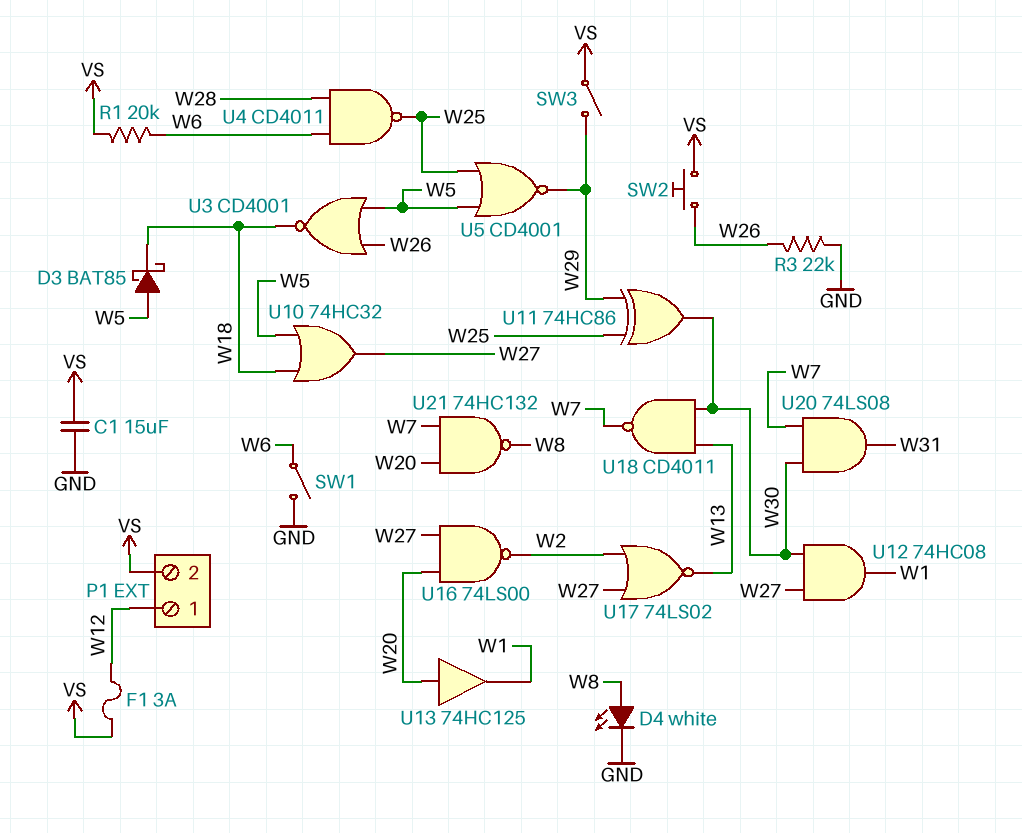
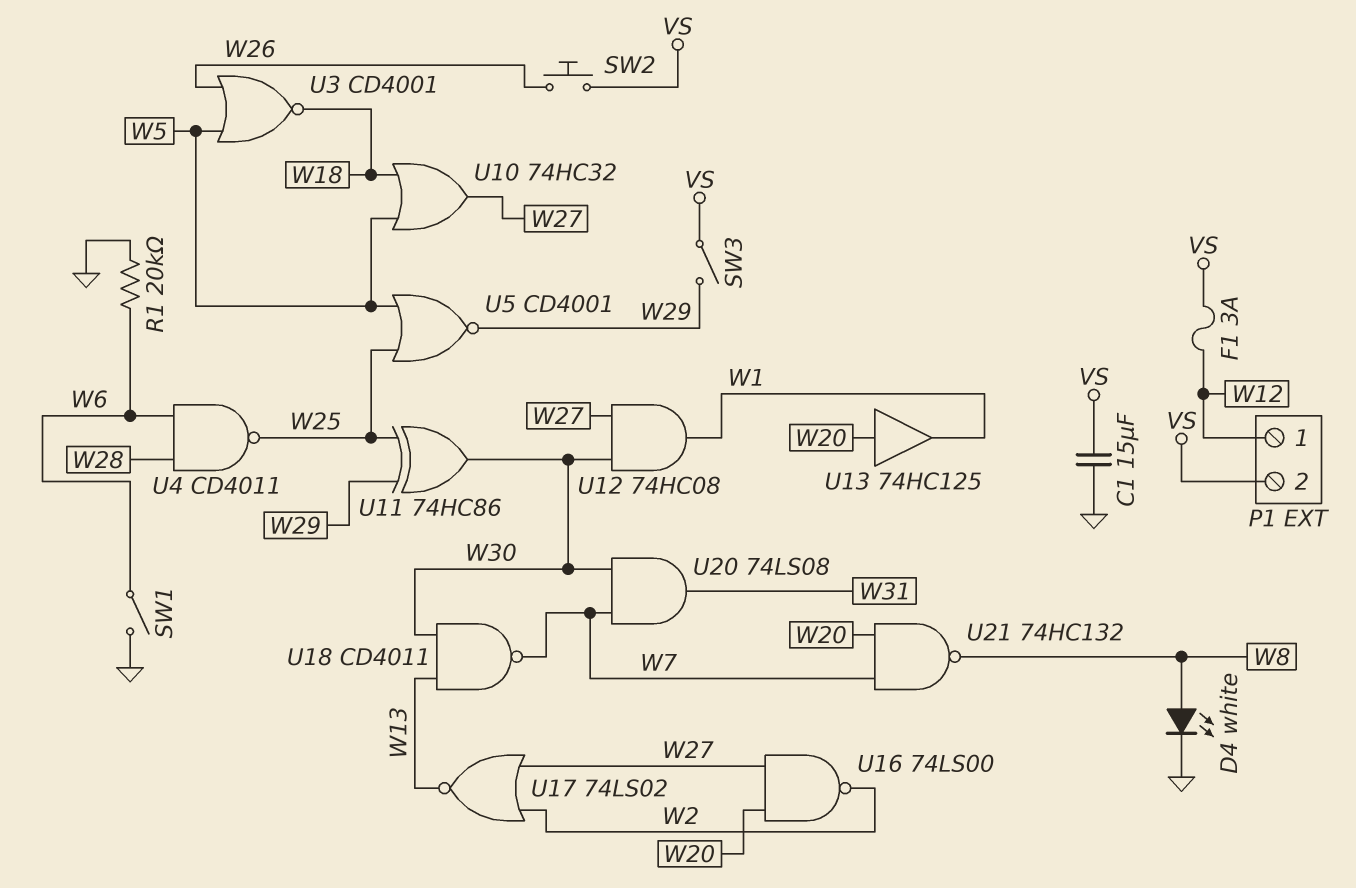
D3: schottky BAT85 (A W5, K W18) -> none
R1: 20k (VS, W6) -> 20k (GND, W6)
R3: 22k (GND, W26) -> none

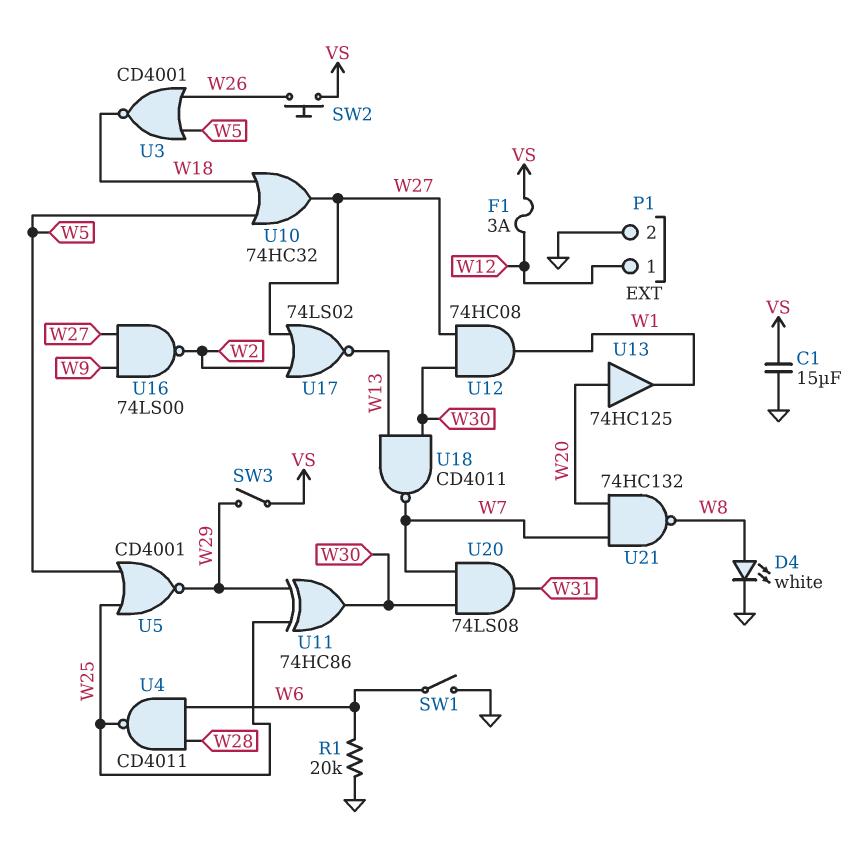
P1 pin 2: VS -> GND
U16: NAND 74LS00 (in W20, in W27, out W2) -> NAND 74LS00 (in W9, in W27, out W2)

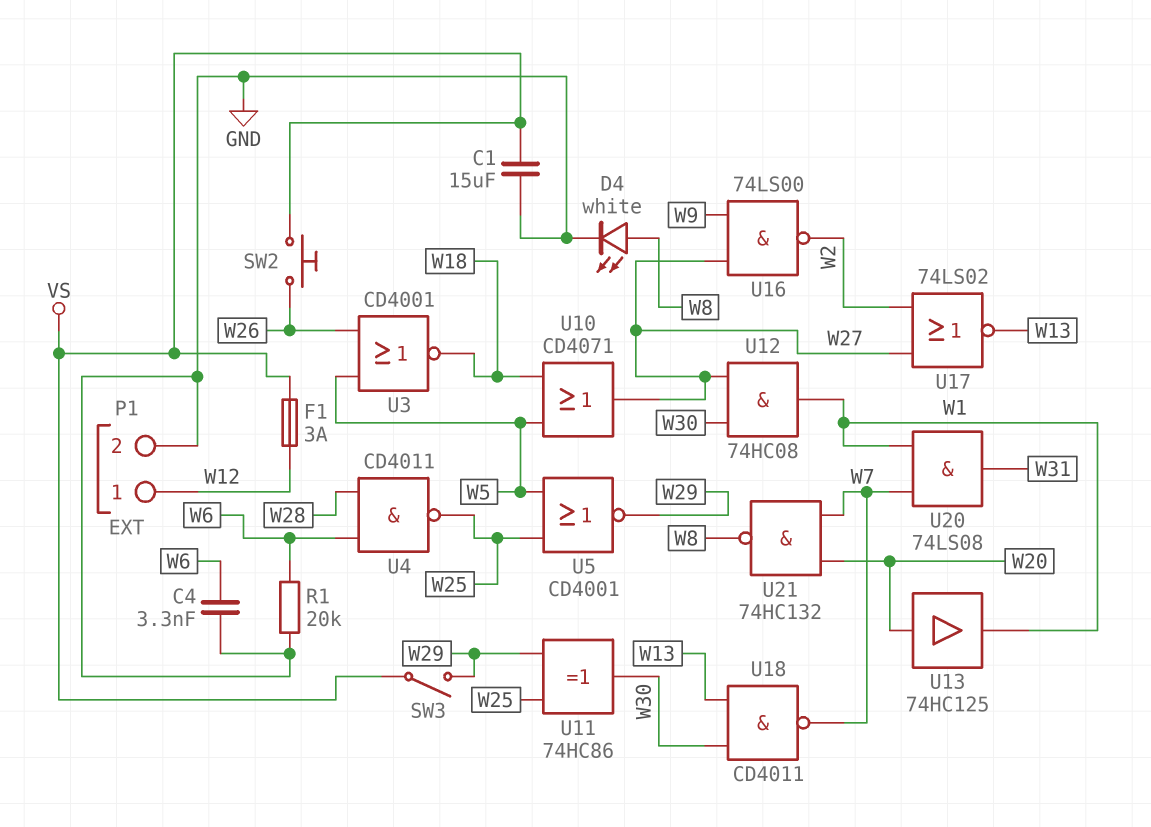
C4: none -> 3.3nF (GND, W6)
SW1: switch (GND, W6) -> none
U10: OR 74HC32 (in W5, in W18, out W27) -> OR CD4071 (in W5, in W18, out W27)
U20: AND 74LS08 (in W7, in W30, out W31) -> AND 74LS08 (in W1, in W7, out W31)

